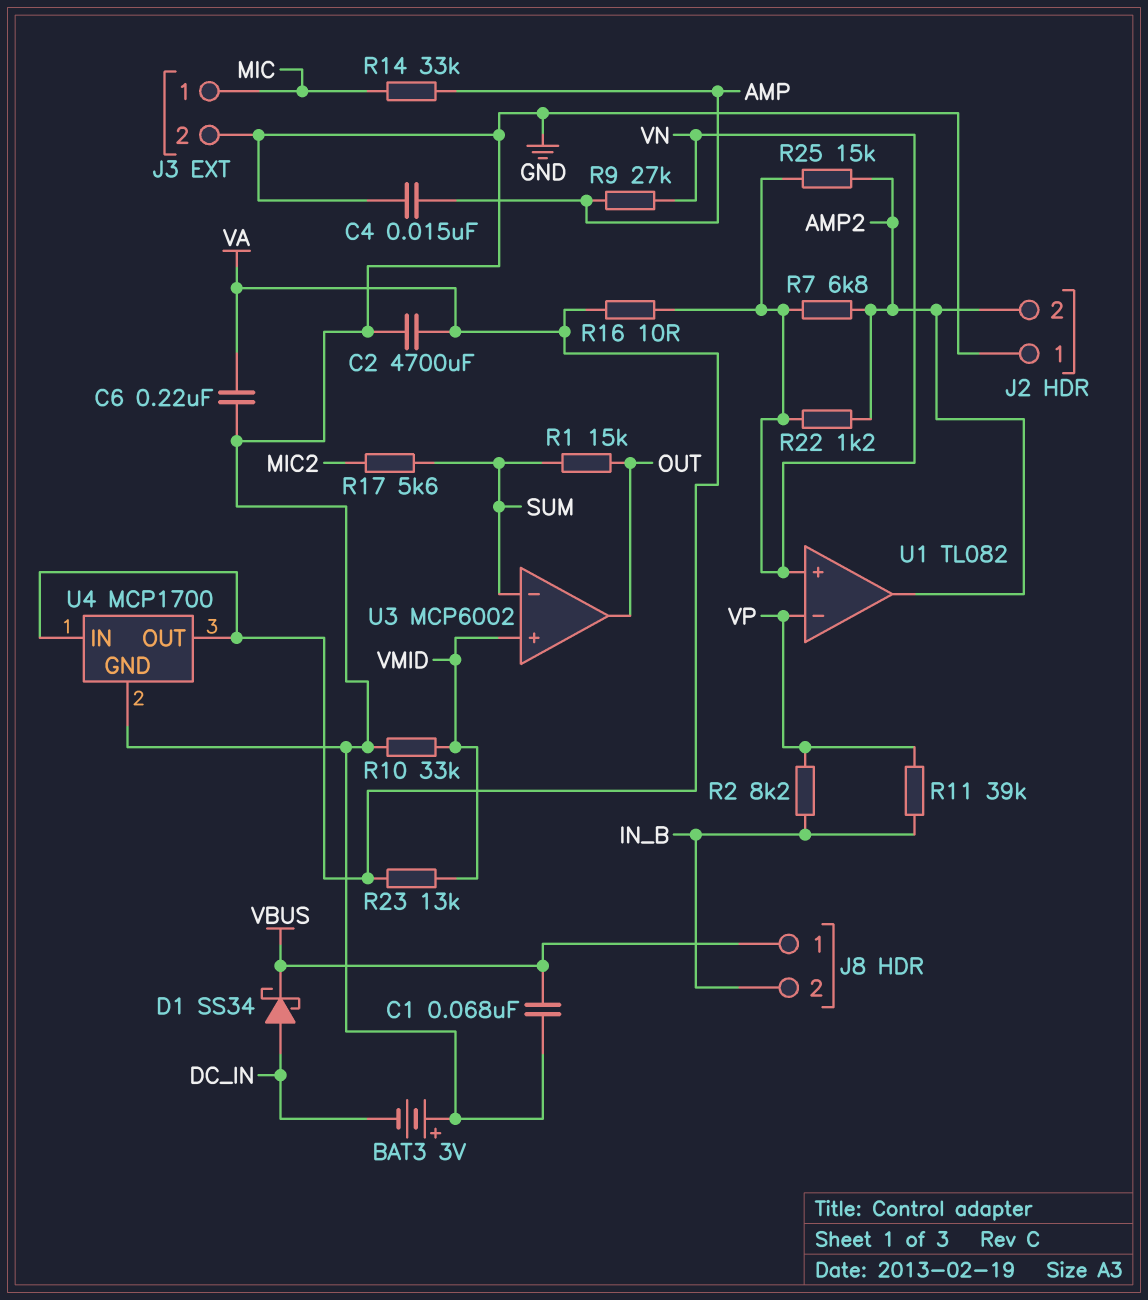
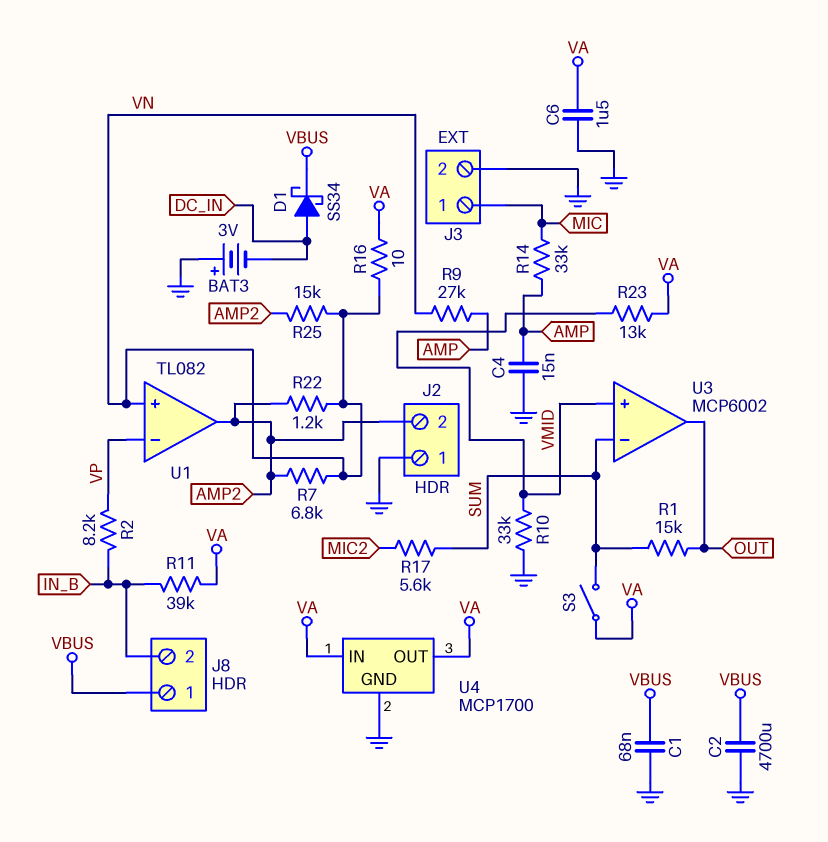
C2: 4700uF (GND, VA) -> 4700uF (GND, VBUS)
C6: 220nF (GND, VA) -> 1.5uF (GND, VA)
R11: 39k (IN_B, VP) -> 39k (IN_B, VA)
S3: none -> switch (SUM, VA)

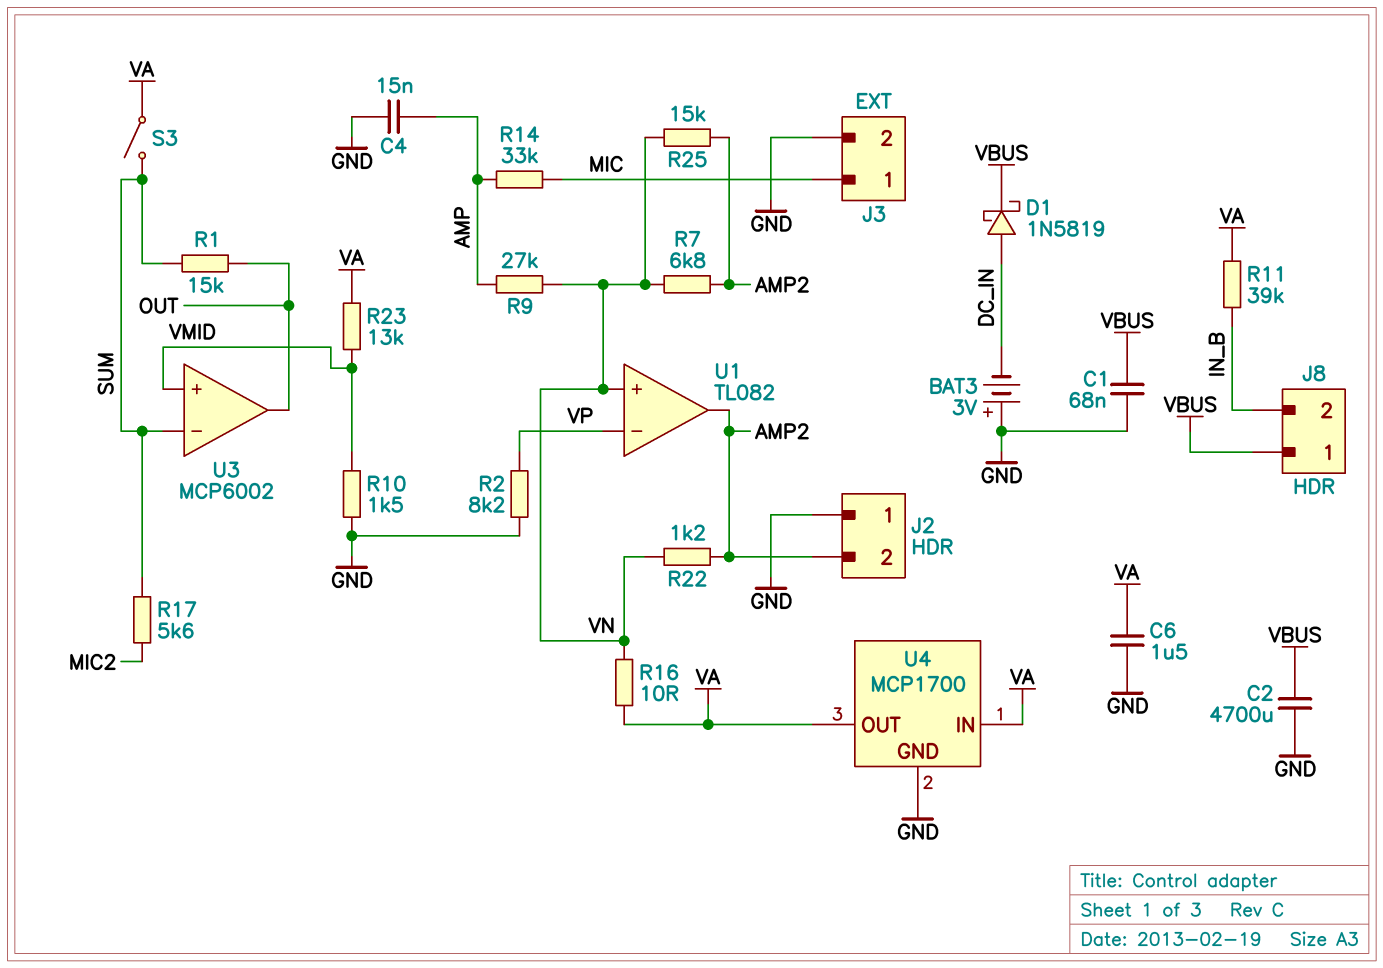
D1: schottky SS34 (A DC_IN, K VBUS) -> schottky 1N5819 (A DC_IN, K VBUS)
R2: 8.2k (IN_B, VP) -> 8.2k (GND, VP)
R10: 33k (GND, VMID) -> 1.5k (GND, VMID)

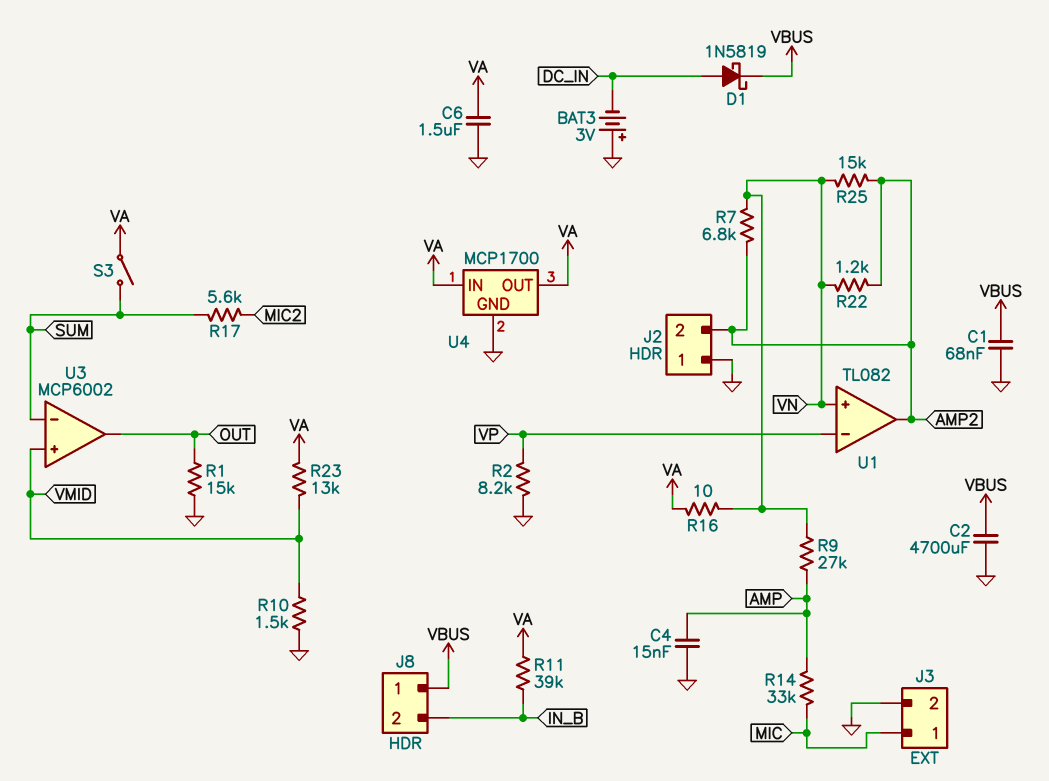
R1: 15k (OUT, SUM) -> 15k (GND, OUT)

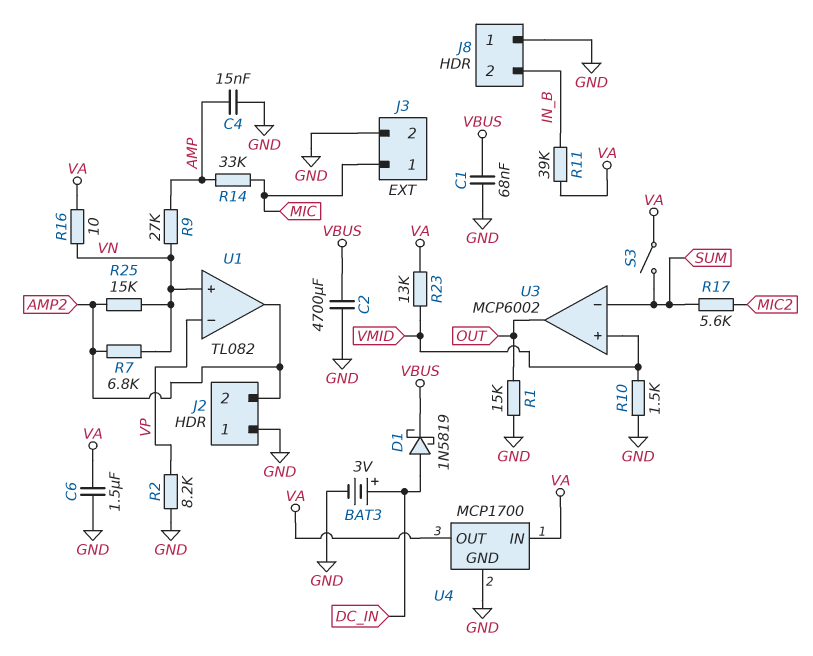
BAT3: 3V (plus GND, minus DC_IN) -> 3V (plus DC_IN, minus GND)
J8 pin 1: VBUS -> GND
R22: 1.2k (AMP2, VN) -> none

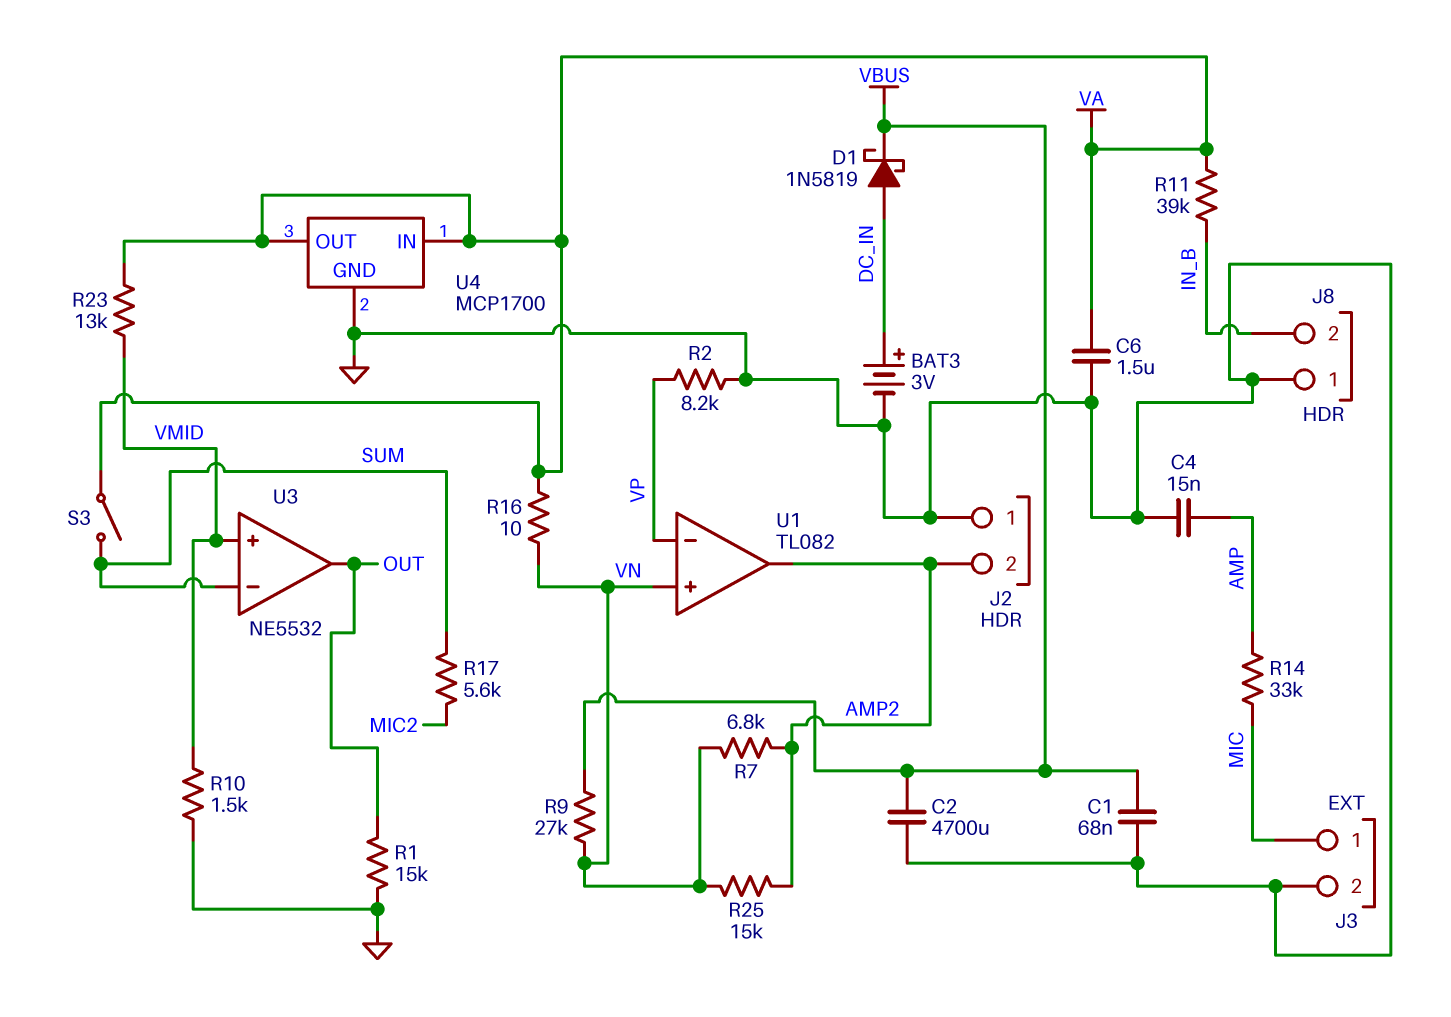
R9: 27k (AMP, VN) -> 27k (VBUS, VN)
U3: MCP6002 -> NE5532

